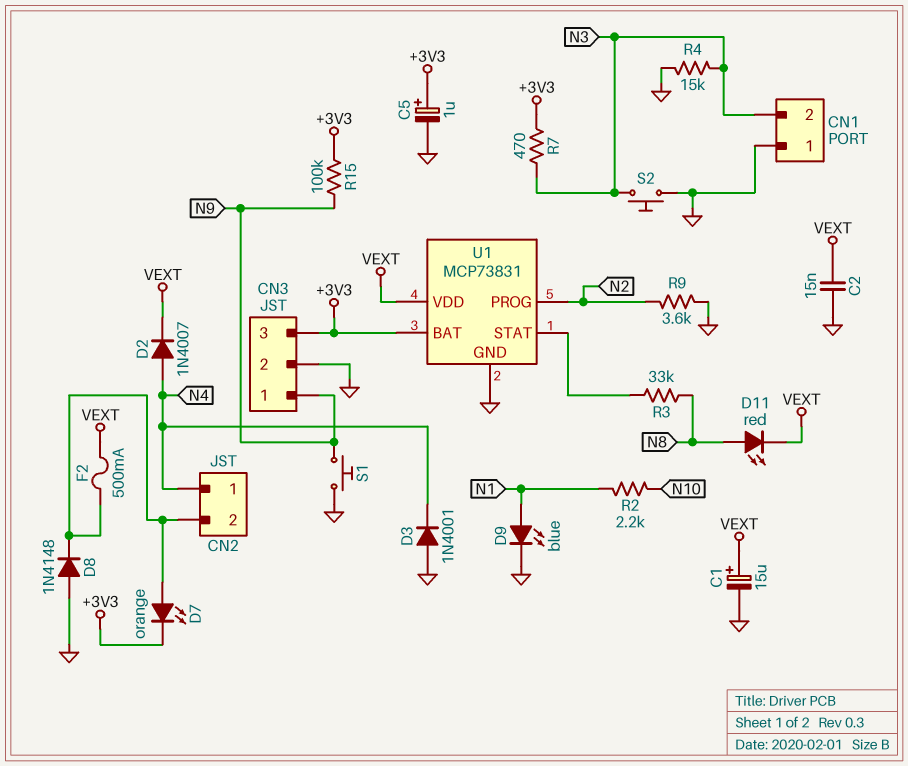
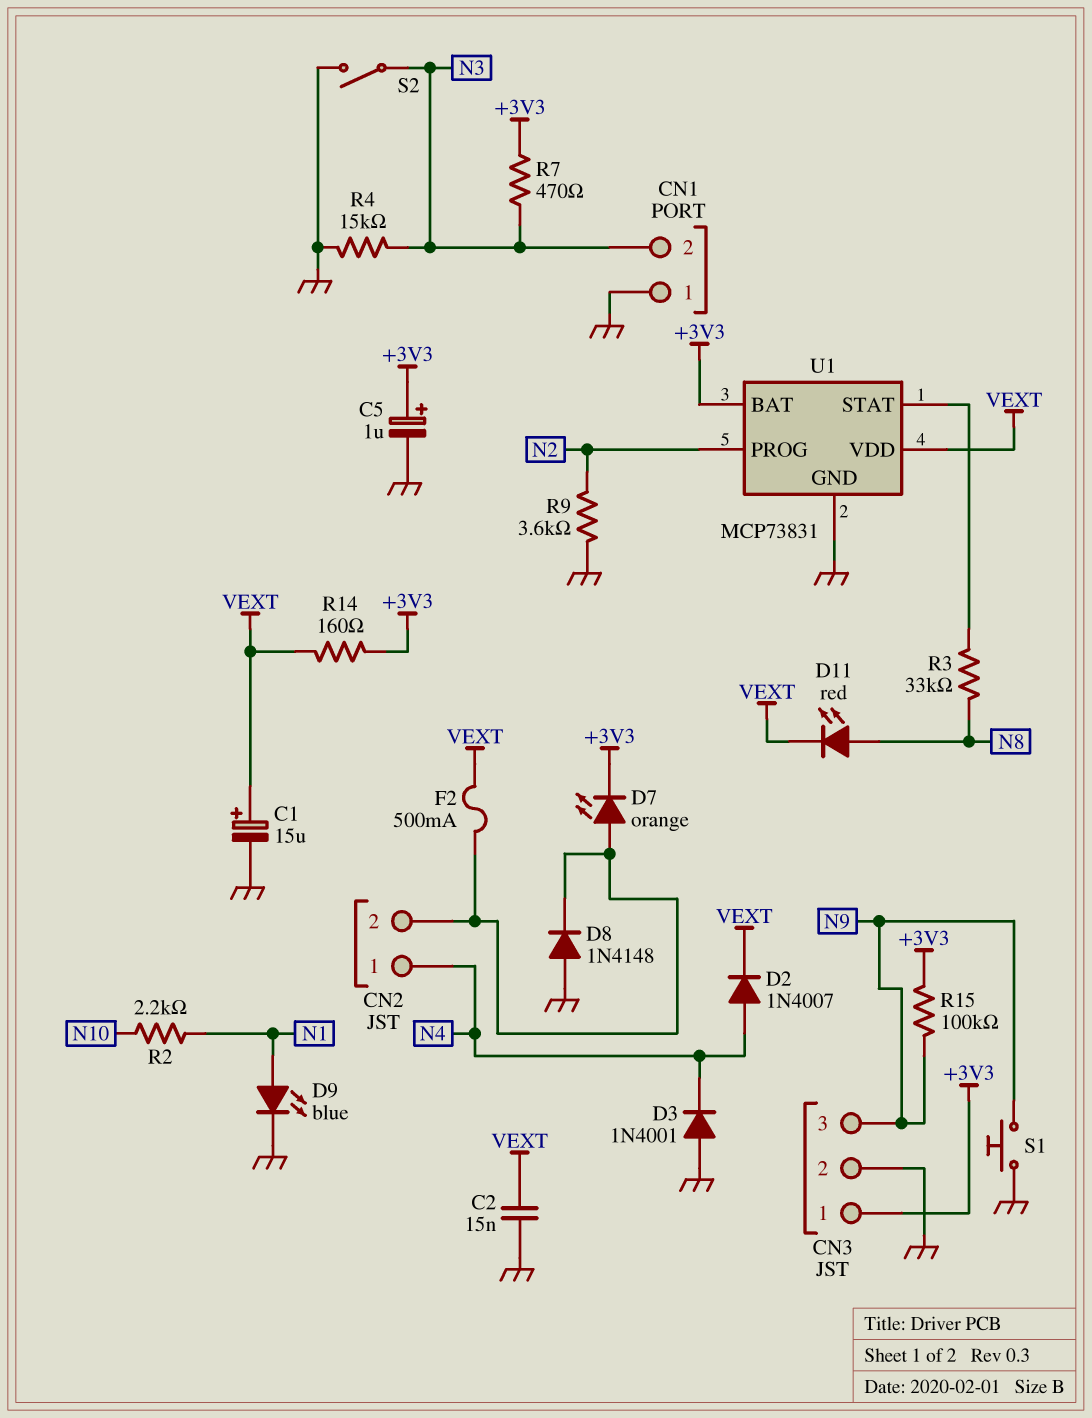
CN3 pin 1: N9 -> +3V3
CN3 pin 3: +3V3 -> N9
R14: none -> 160 (+3V3, VEXT)
S2: button (GND, N3) -> switch (GND, N3)

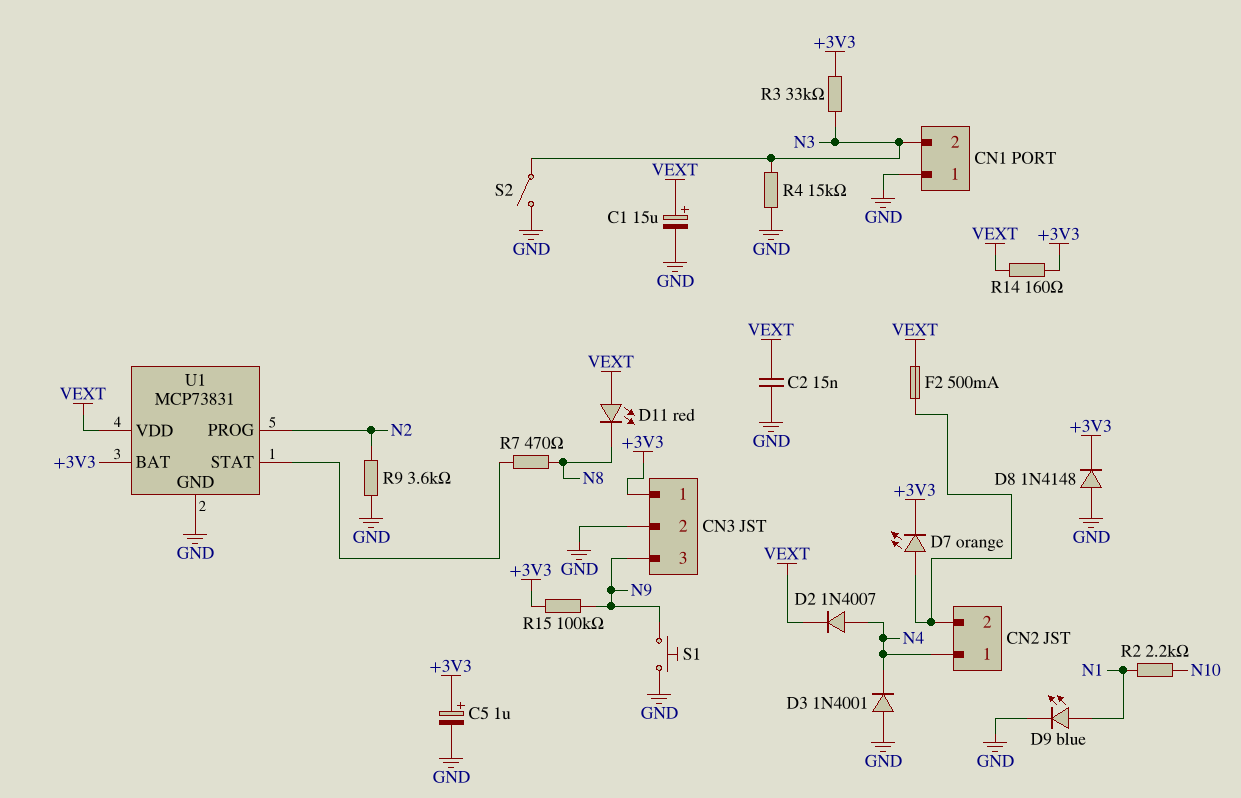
D8: diode 1N4148 (A GND, K CN2/2) -> diode 1N4148 (A GND, K +3V3)
D11: LED red (A N8, K VEXT) -> LED red (A VEXT, K N8)
R3: 33k (N8, U1/STAT) -> 33k (+3V3, N3)
R7: 470 (+3V3, N3) -> 470 (N8, U1/STAT)

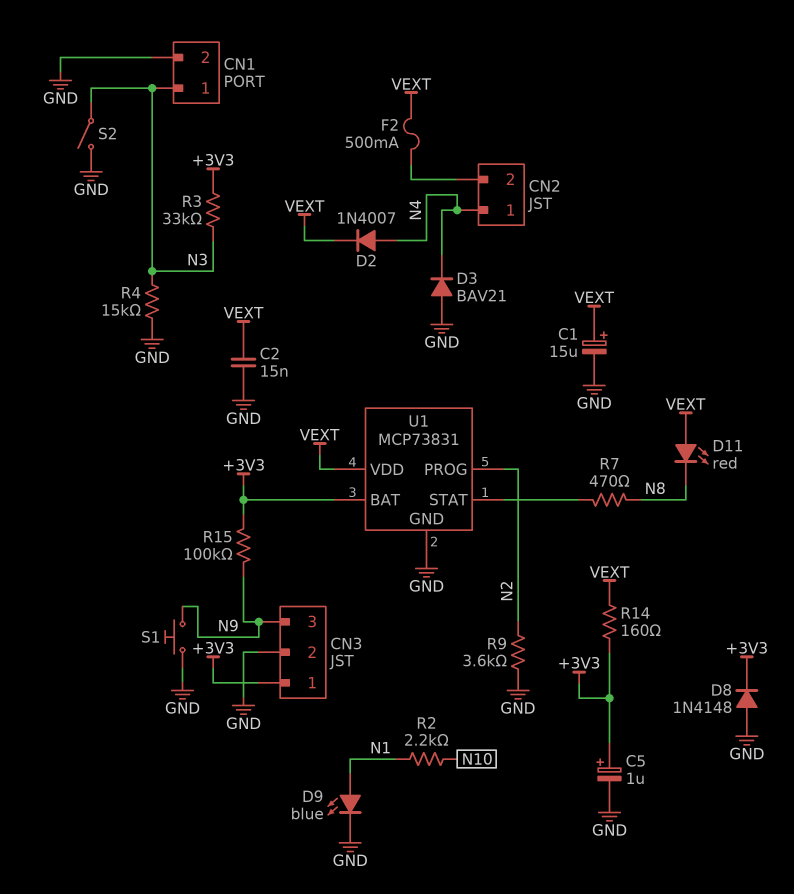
CN1 pin 1: GND -> N3
CN1 pin 2: N3 -> GND
D3: diode 1N4001 (A GND, K N4) -> diode BAV21 (A GND, K N4)
D7: LED orange (A CN2/2, K +3V3) -> none

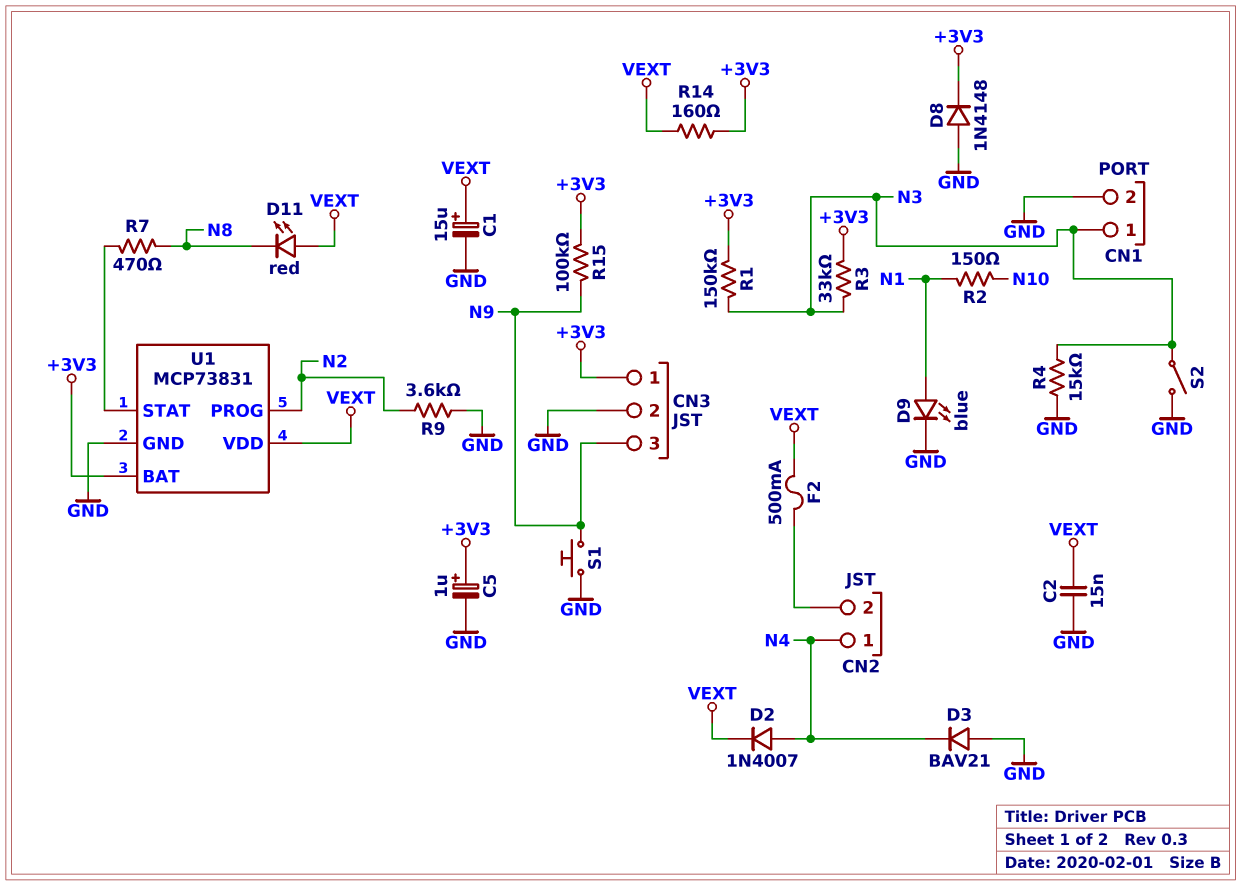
R1: none -> 150k (+3V3, N3)
R2: 2.2k (N1, N10) -> 150 (N1, N10)

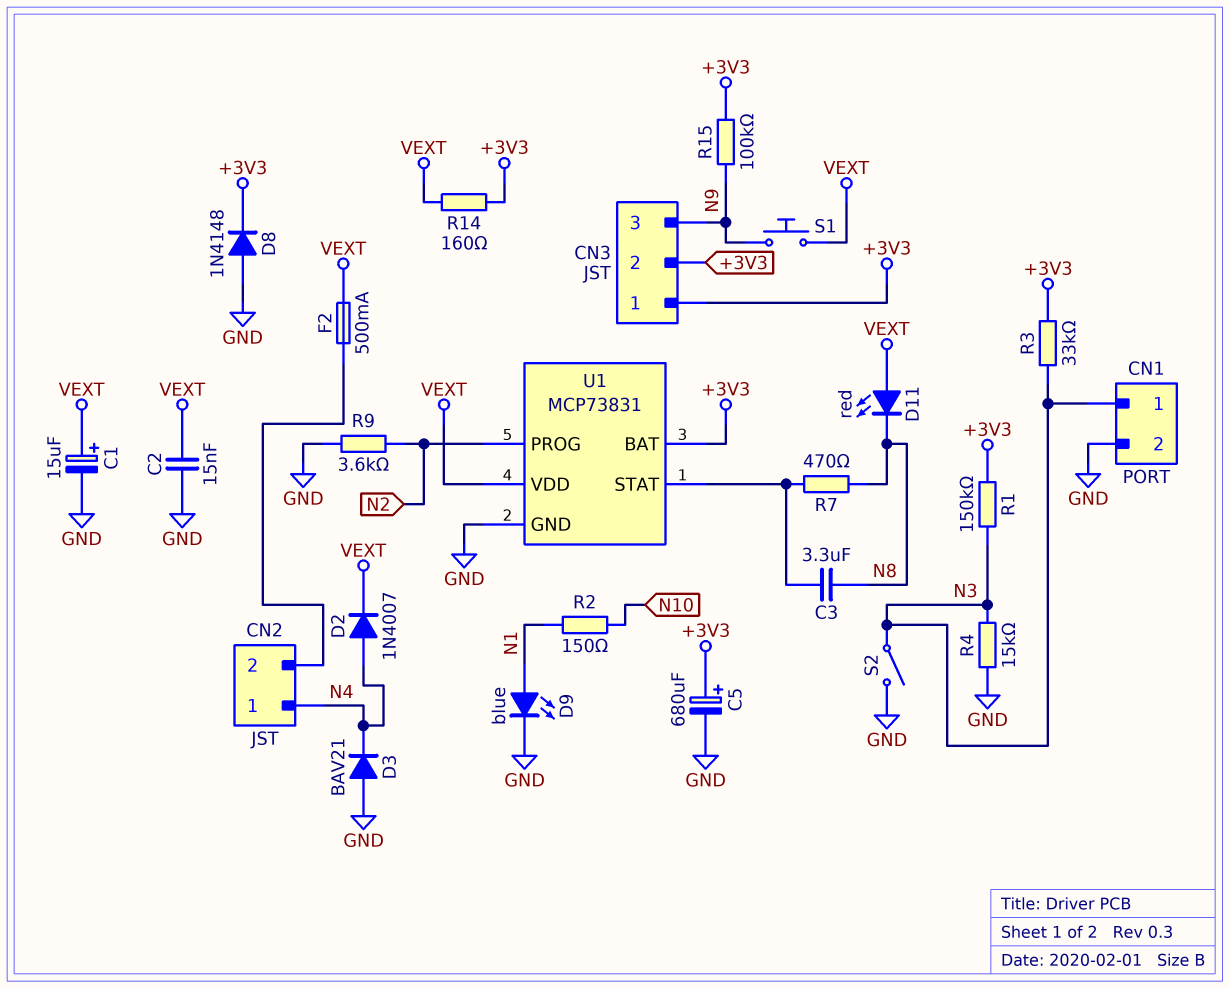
C3: none -> 3.3uF (N8, U1/STAT)
C5: 1uF (plus +3V3, minus GND) -> 680uF (plus +3V3, minus GND)
CN3 pin 2: GND -> +3V3
S1: button (GND, N9) -> button (N9, VEXT)

